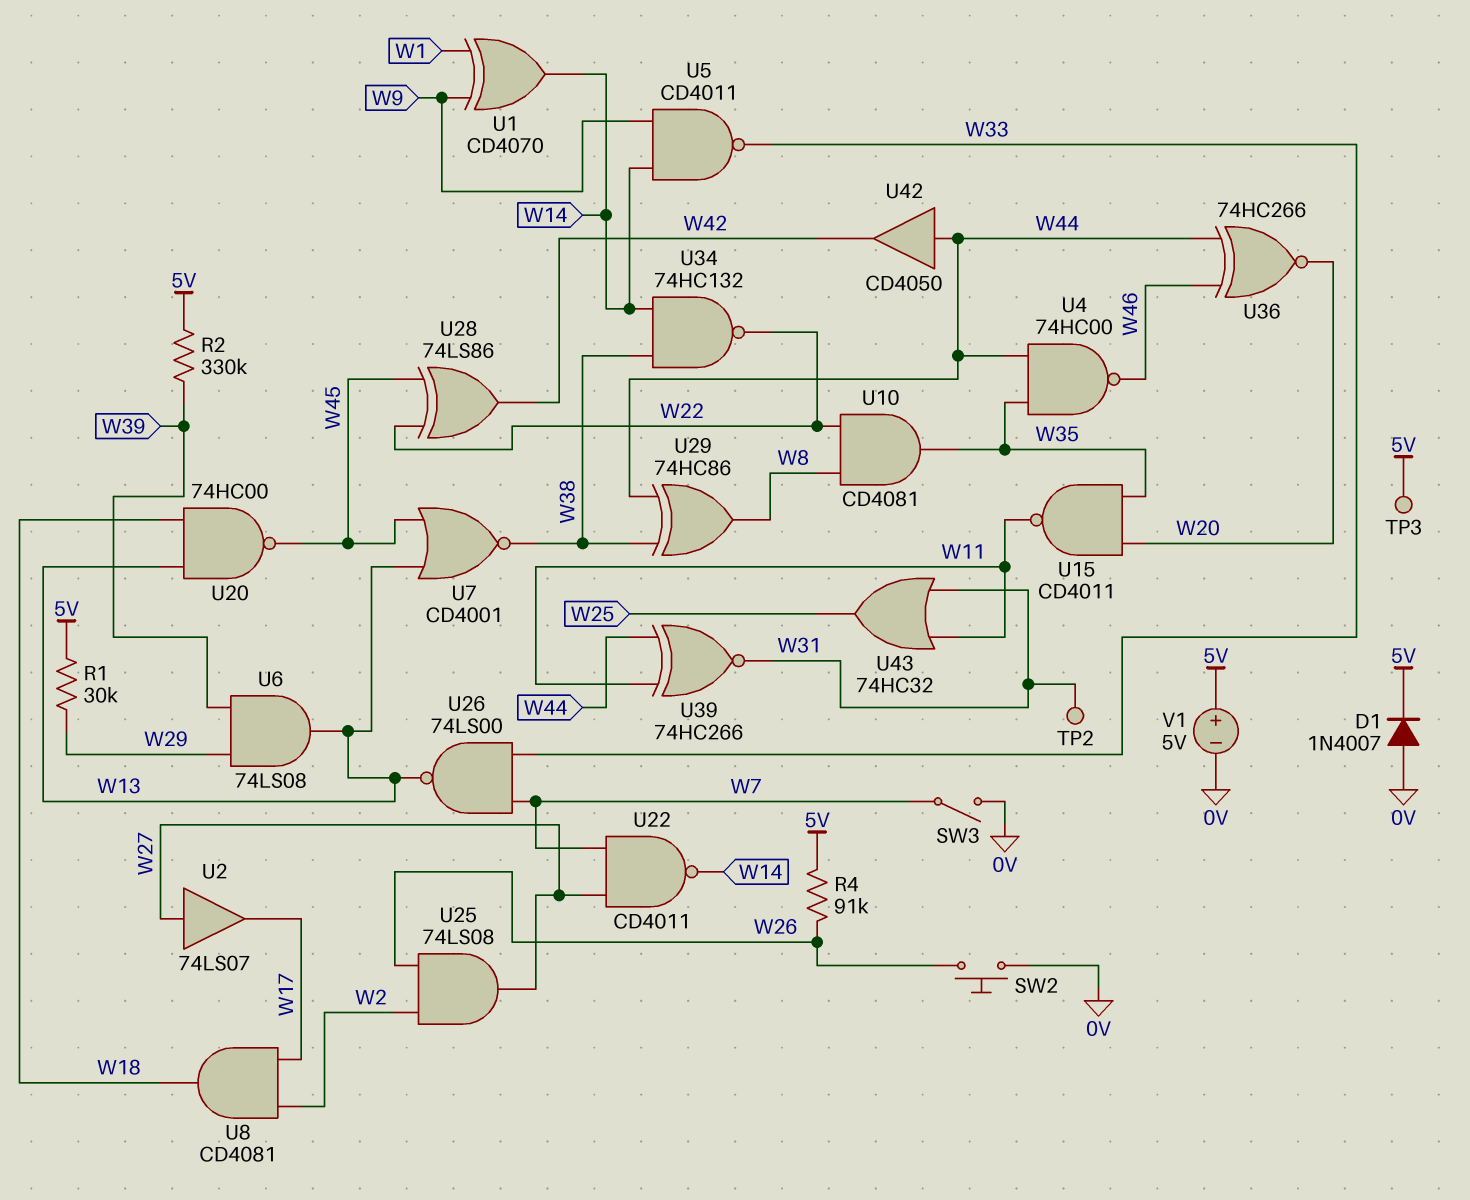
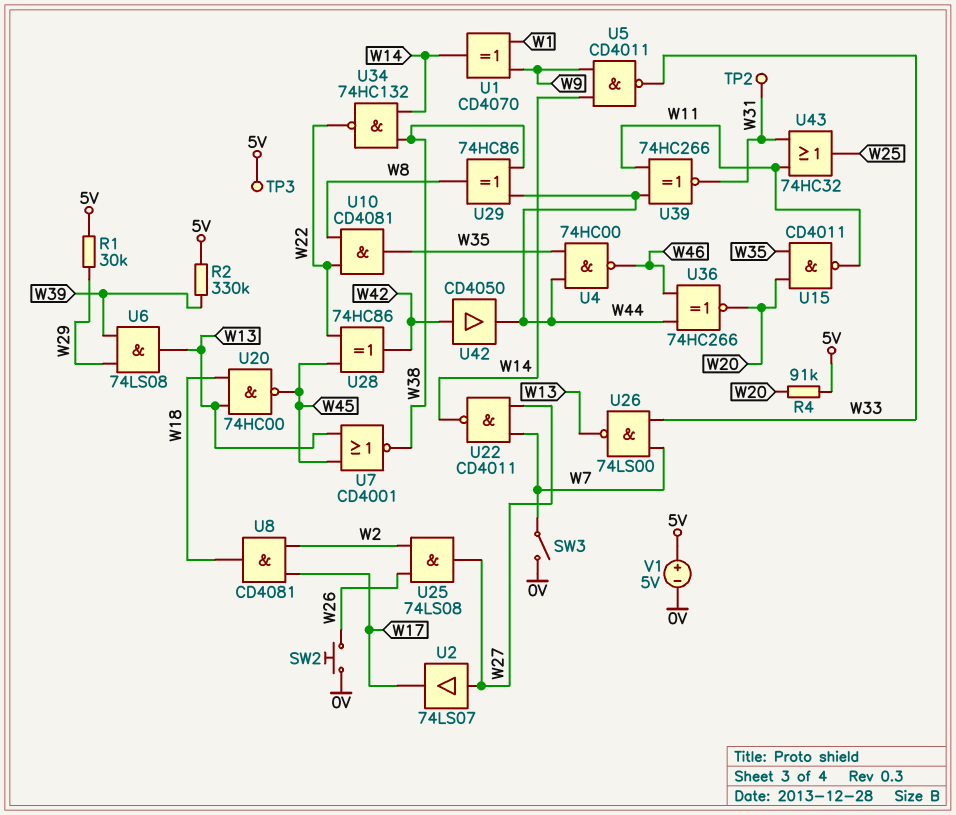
D1: diode 1N4007 (A 0V, K 5V) -> none
R4: 91k (5V, W26) -> 91k (5V, W20)
U28: XOR 74LS86 (in W22, in W45, out W42) -> XOR 74HC86 (in W22, in W45, out W42)
U42: buffer CD4050 (in W44, out W42) -> buffer CD4050 (in W42, out W44)

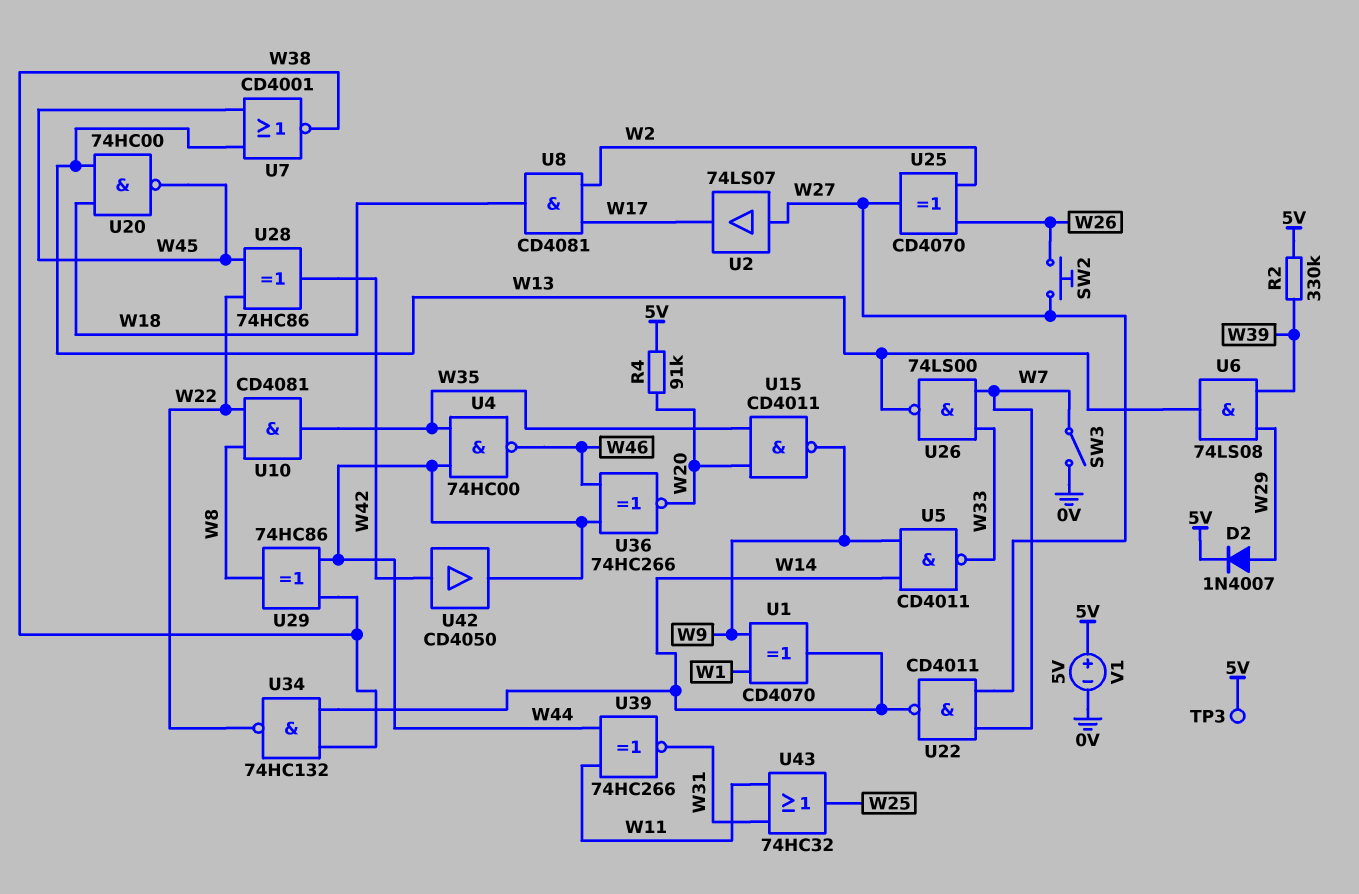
D2: none -> diode 1N4007 (A W29, K 5V)
R1: 30k (5V, W29) -> none
SW2: button (0V, W26) -> button (W26, W27)
TP2: test point (W31) -> none
U15: NAND CD4011 (in W20, in W35, out W11) -> NAND CD4011 (in W20, in W35, out W9)
U25: AND 74LS08 (in W2, in W26, out W27) -> XOR CD4070 (in W2, in W26, out W27)

